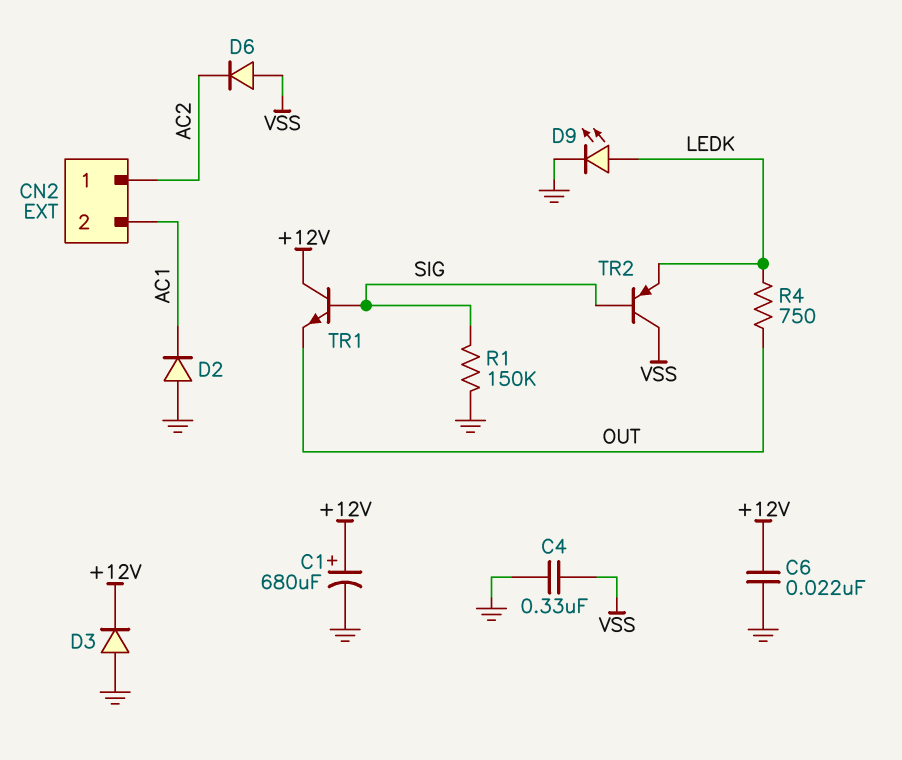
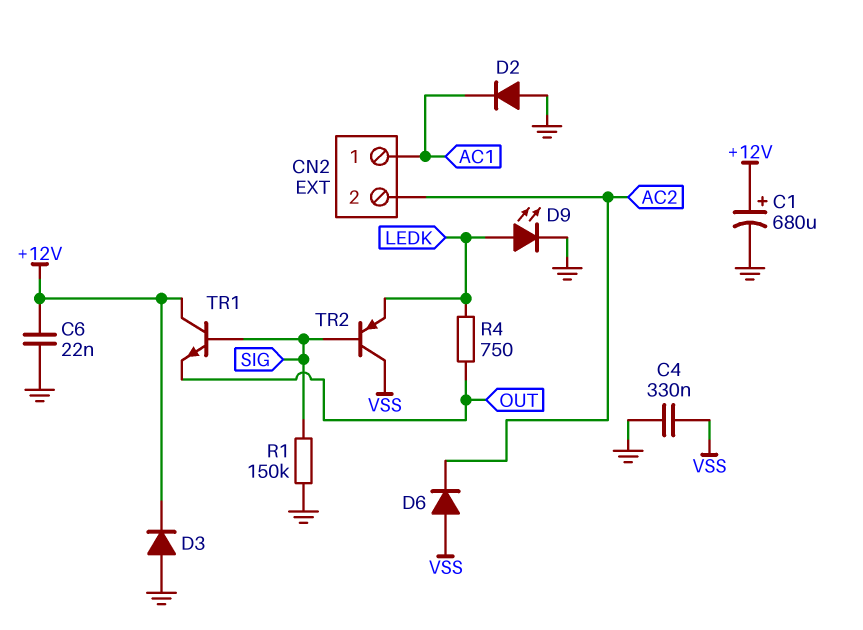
CN2 pin 1: AC2 -> AC1
CN2 pin 2: AC1 -> AC2

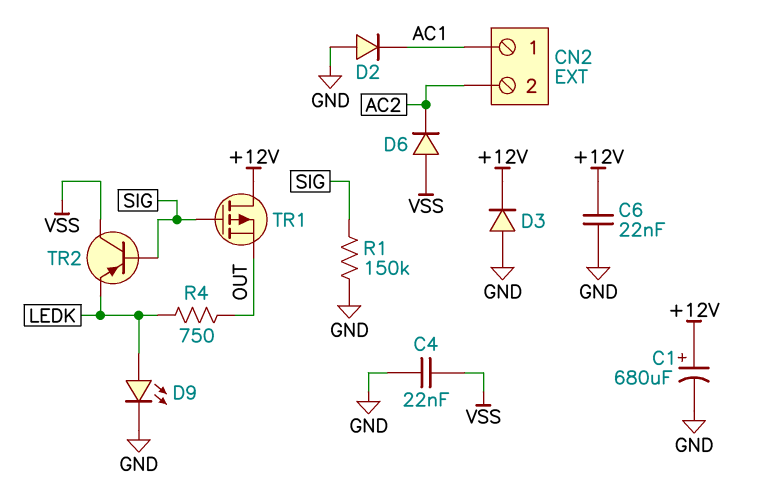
C4: 330nF (GND, VSS) -> 22nF (GND, VSS)
TR1: NPN (B SIG, C +12V, E OUT) -> PMOS (G SIG, D +12V, S OUT)

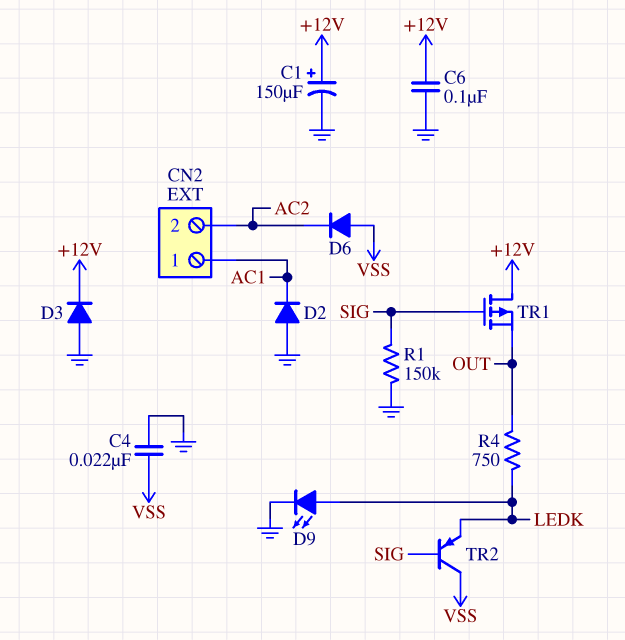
C1: 680uF (plus +12V, minus GND) -> 150uF (plus +12V, minus GND)
C6: 22nF (+12V, GND) -> 100nF (+12V, GND)

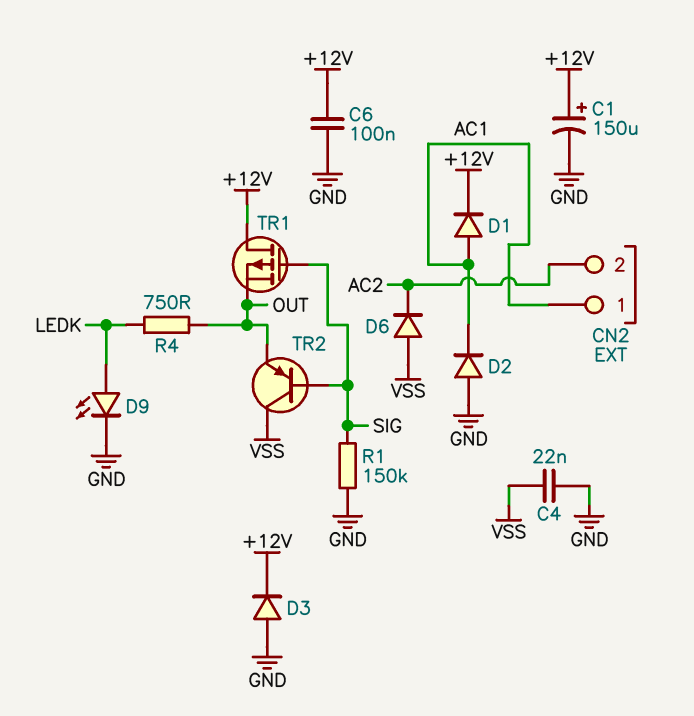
D1: none -> diode (A AC1, K +12V)
TR2: PNP (B SIG, C VSS, E LEDK) -> PNP (B SIG, C VSS, E OUT)

